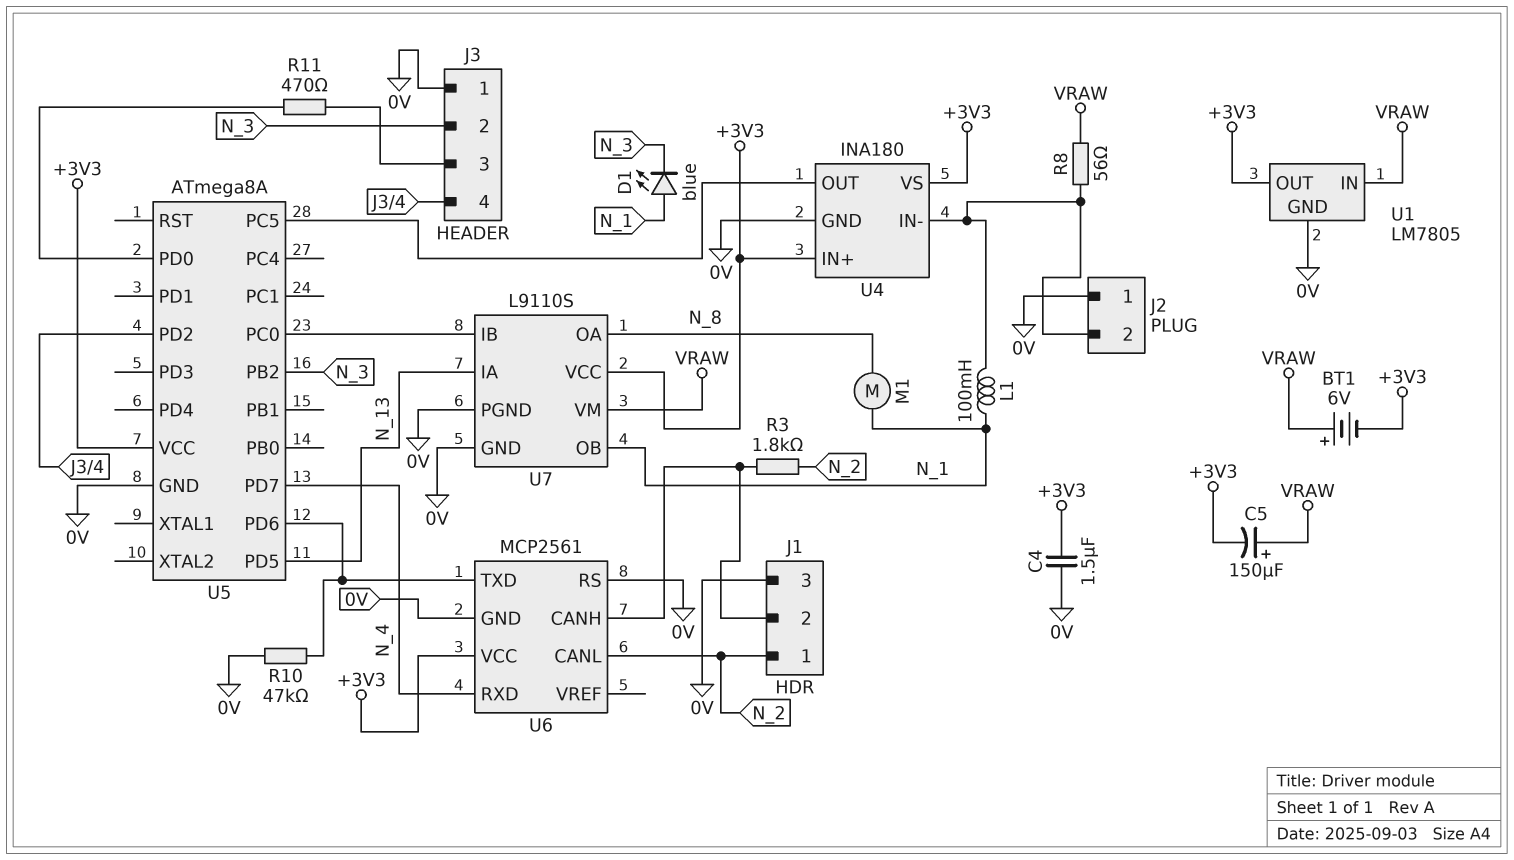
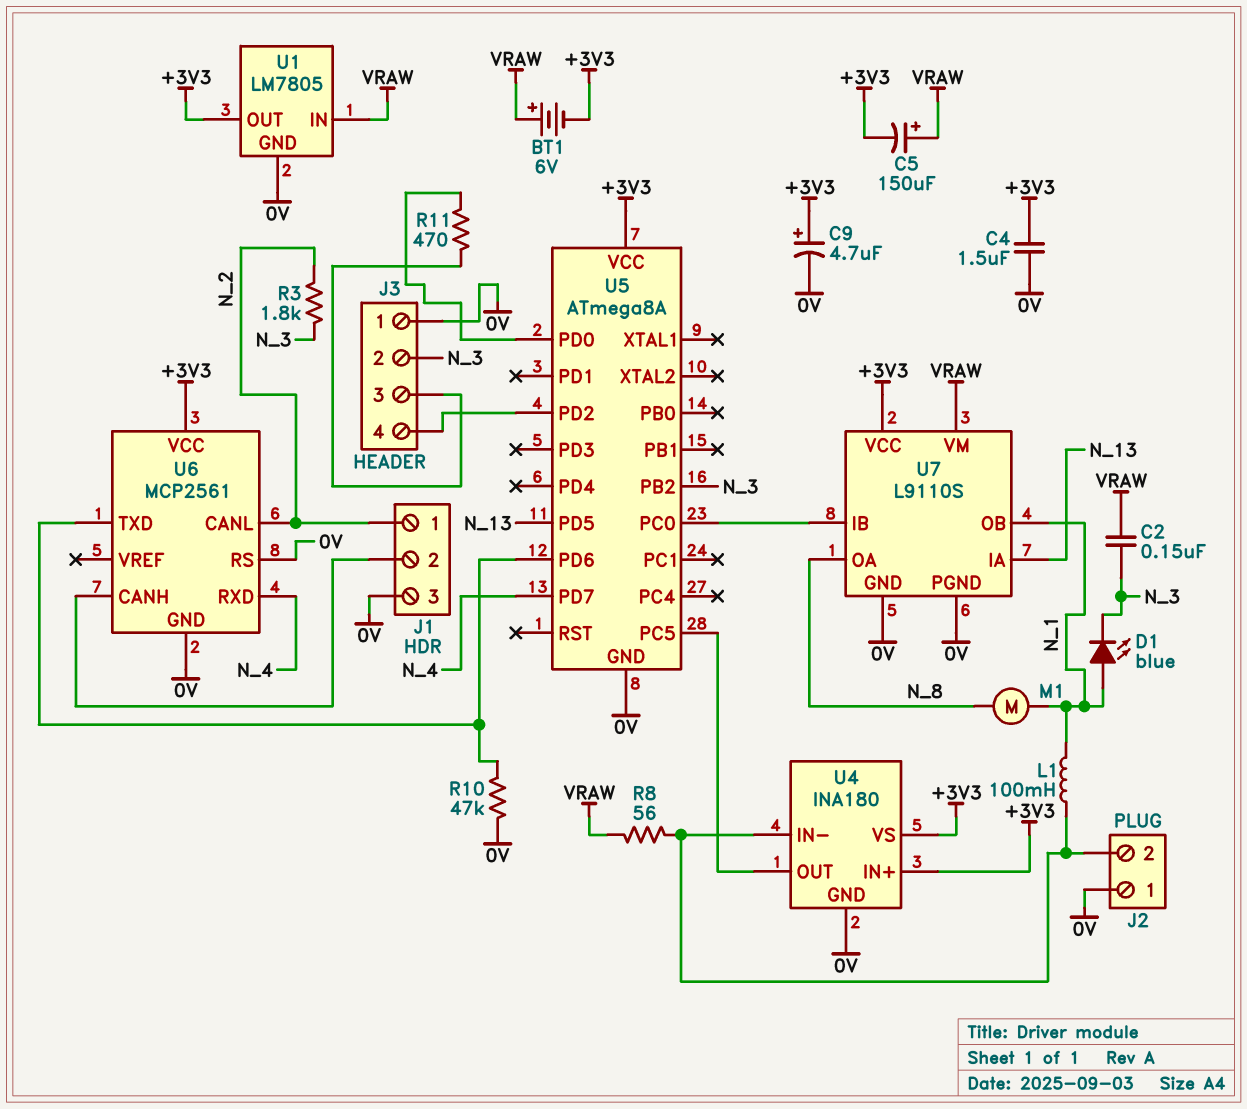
C2: none -> 150nF (N_3, VRAW)
C9: none -> 4.7uF (plus +3V3, minus 0V)
R3: 1.8k (J1/2, N_2) -> 1.8k (N_2, N_3)

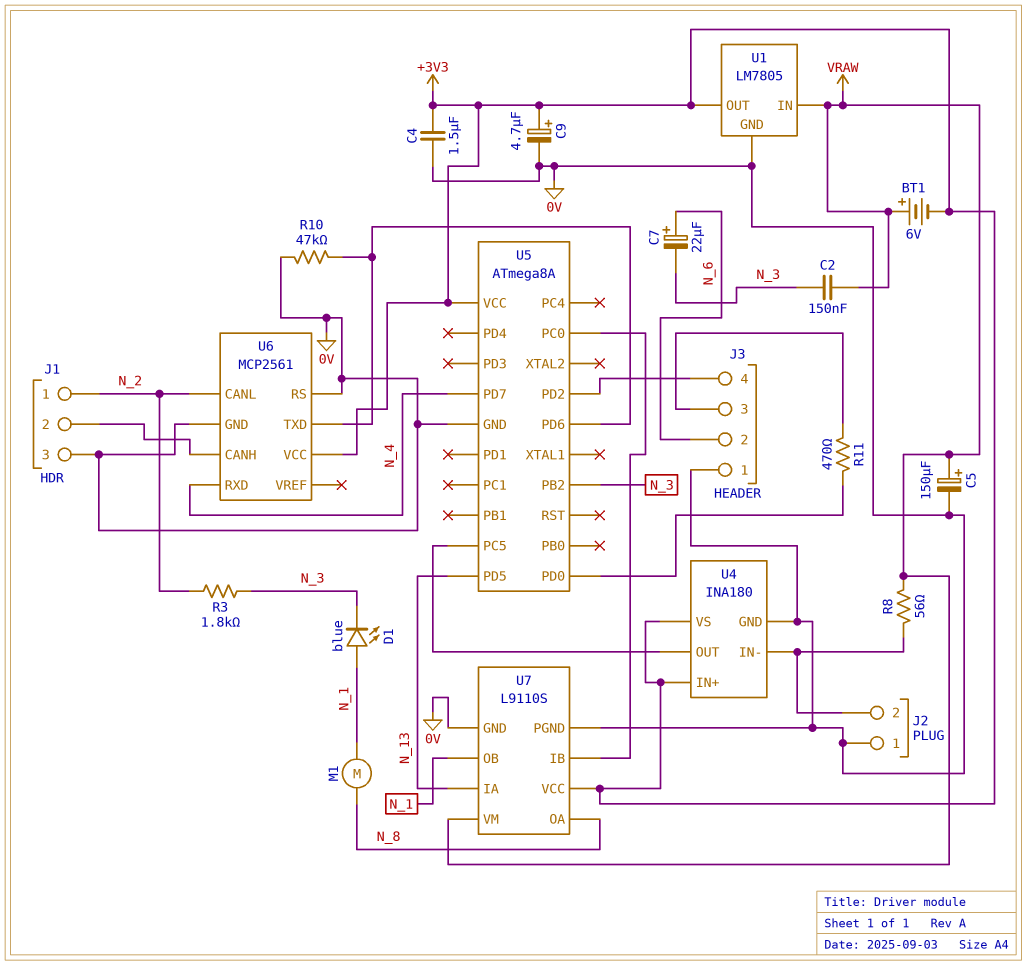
C5: 150uF (plus VRAW, minus +3V3) -> 150uF (plus VRAW, minus 0V)
C7: none -> 22uF (plus N_6, minus N_3)
J3 pin 2: N_3 -> N_6
L1: 100mH (J2/2, N_1) -> none

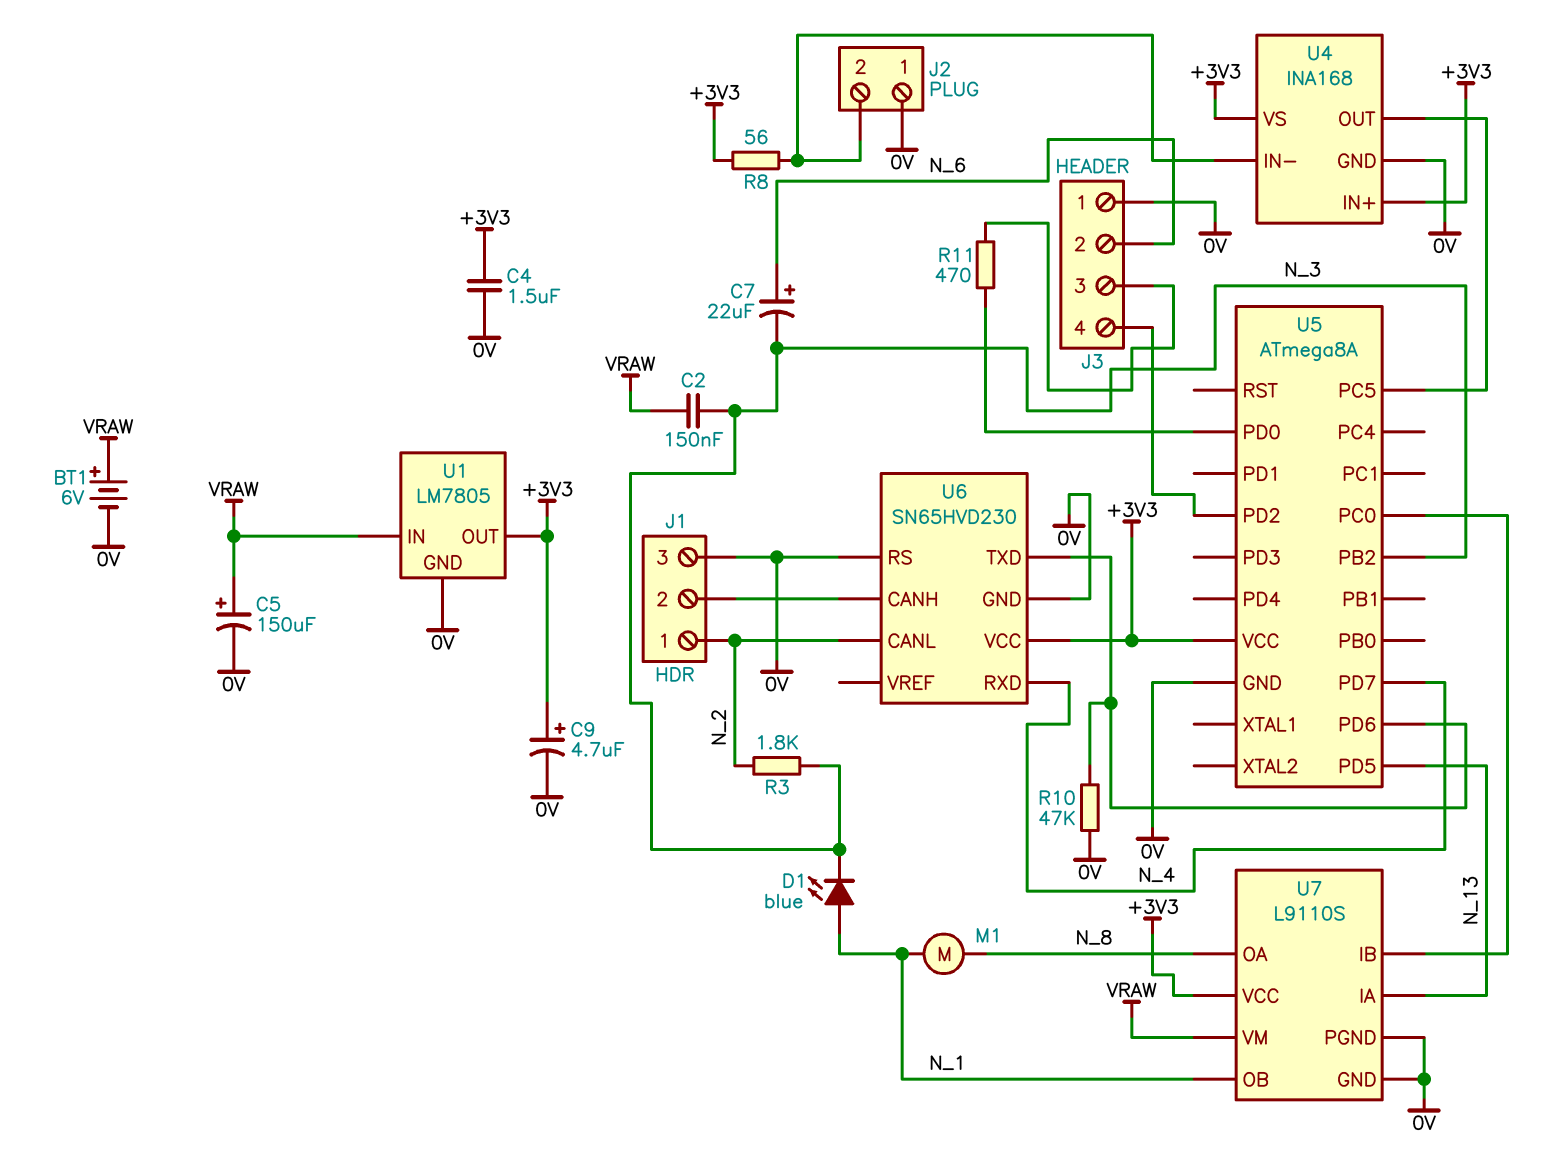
BT1: 6V (plus VRAW, minus +3V3) -> 6V (plus VRAW, minus 0V)
R8: 56 (J2/2, VRAW) -> 56 (+3V3, J2/2)
U4: INA180 -> INA168
U6: MCP2561 -> SN65HVD230

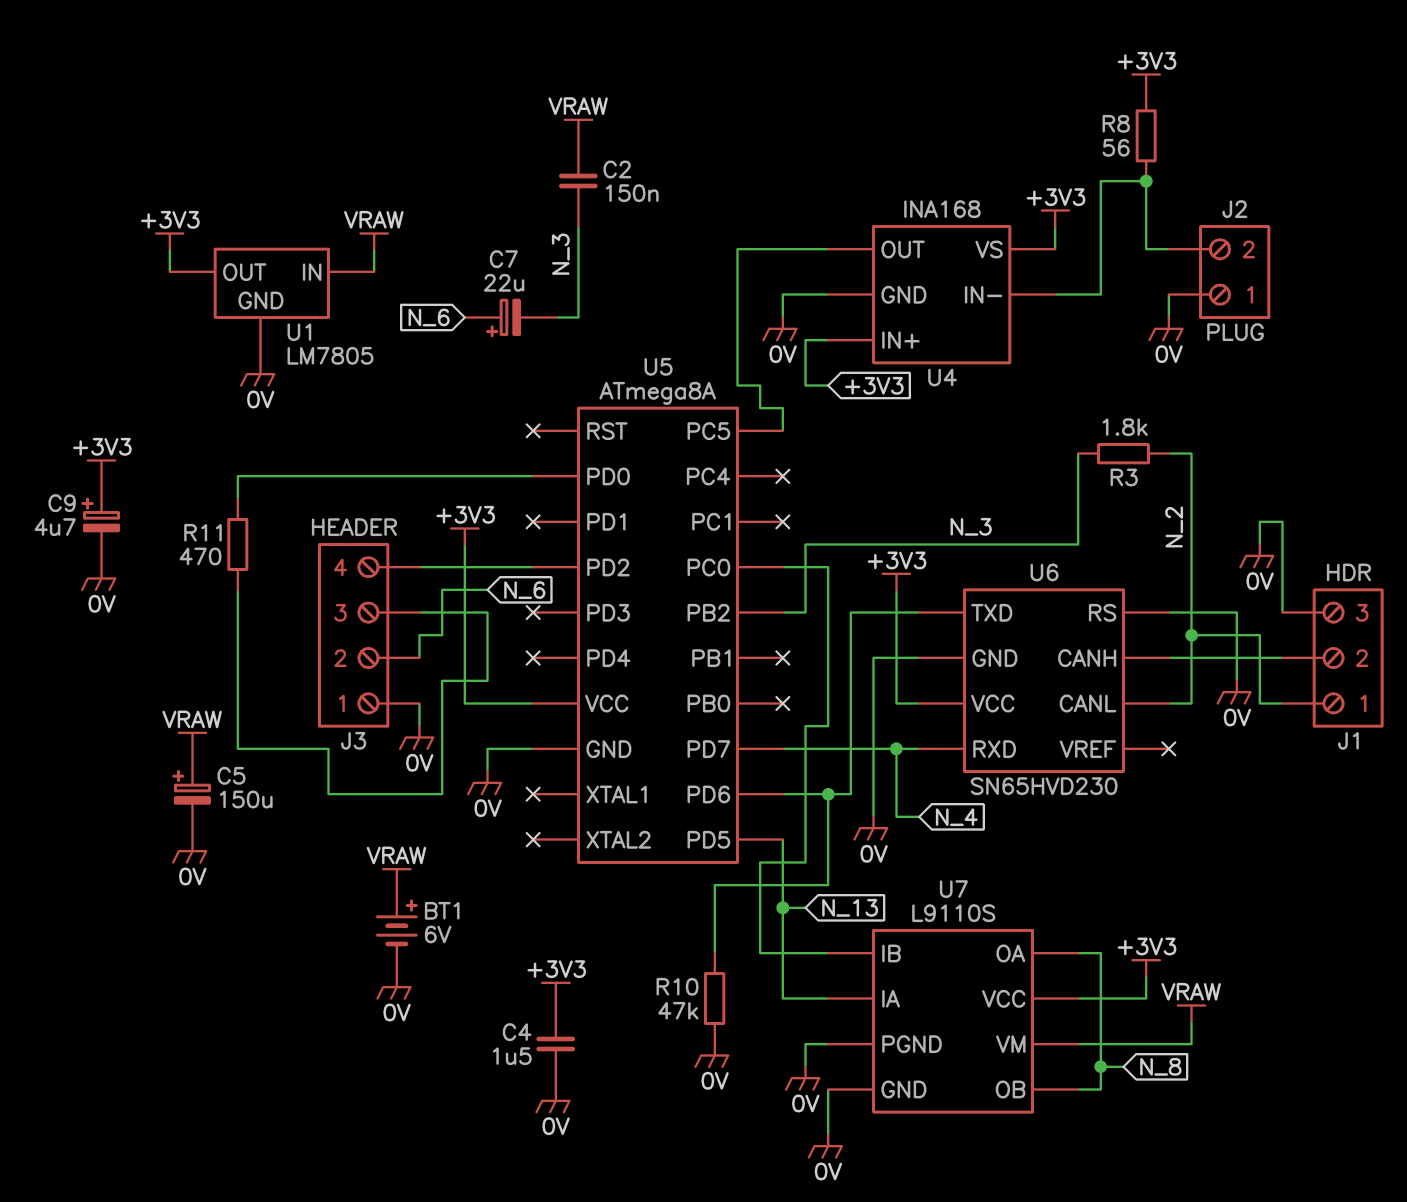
D1: LED blue (A N_1, K N_3) -> none
M1: motor (N_1, N_8) -> none
U7 pin OB: N_1 -> N_8

